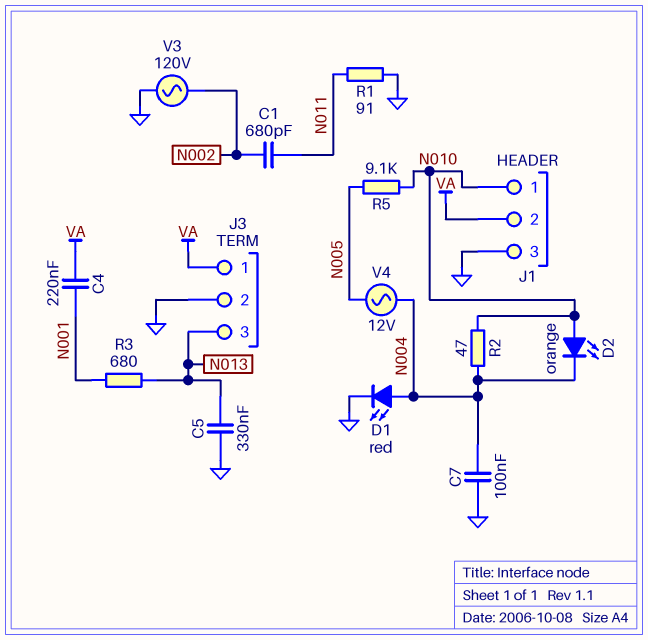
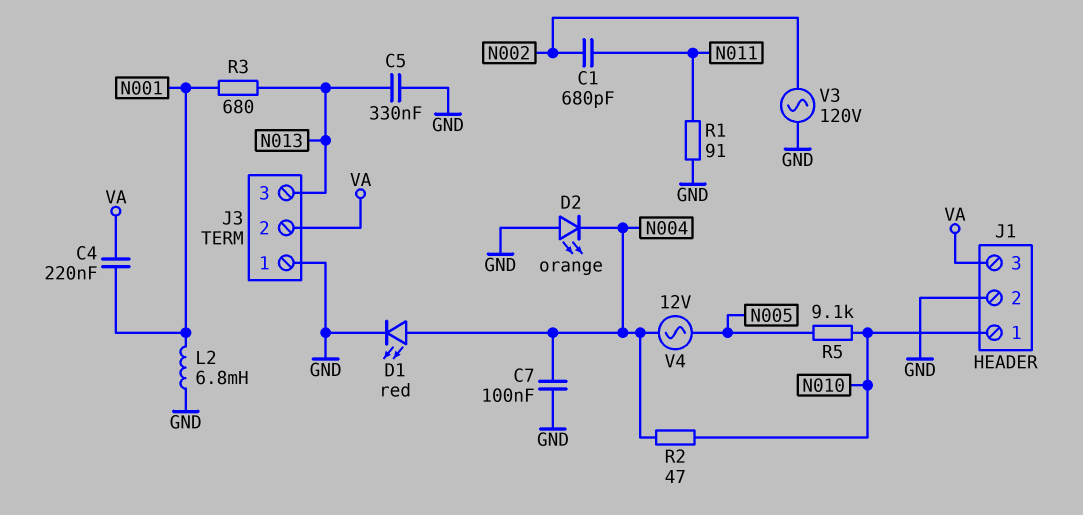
D2: LED orange (A N010, K N004) -> LED orange (A GND, K N004)
J1 pin 2: VA -> GND
J1 pin 3: GND -> VA
J3 pin 1: VA -> GND
J3 pin 2: GND -> VA
L2: none -> 6.8mH (GND, N001)

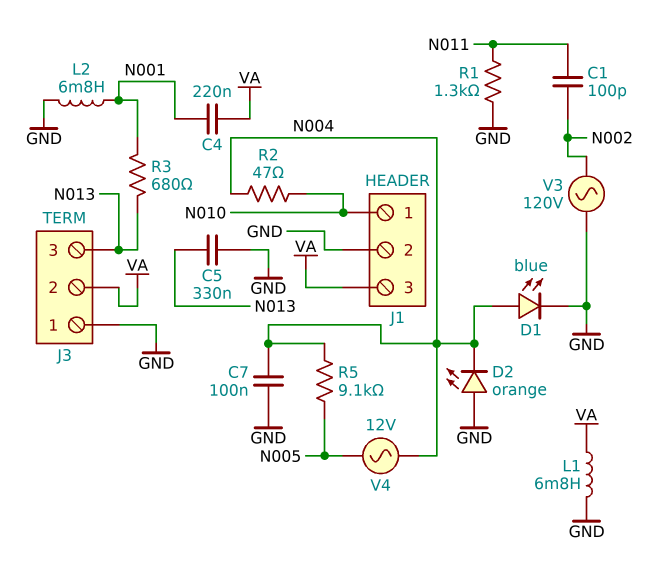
C1: 680pF (N002, N011) -> 100pF (N002, N011)
D1: LED red (A N004, K GND) -> LED blue (A N004, K GND)
L1: none -> 6.8mH (GND, VA)
R1: 91 (GND, N011) -> 1.3k (GND, N011)
R5: 9.1k (N005, N010) -> 9.1k (N004, N005)

